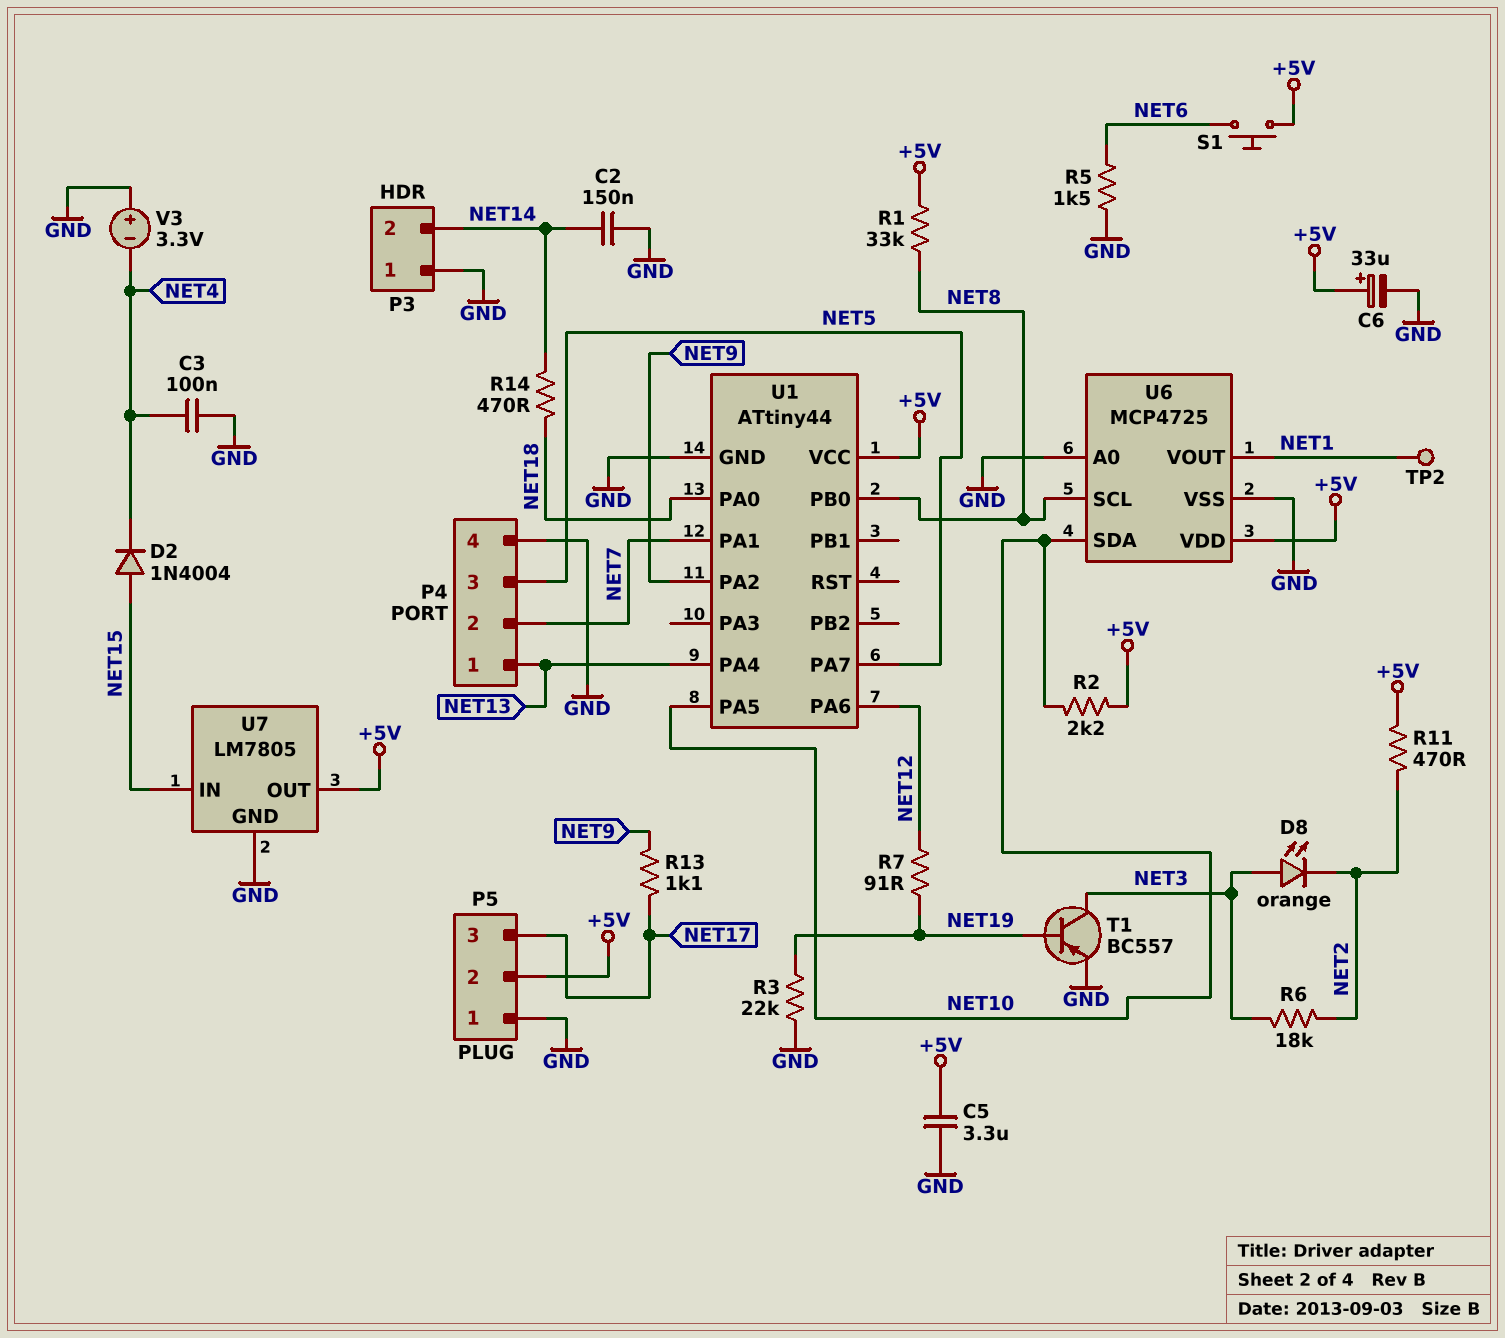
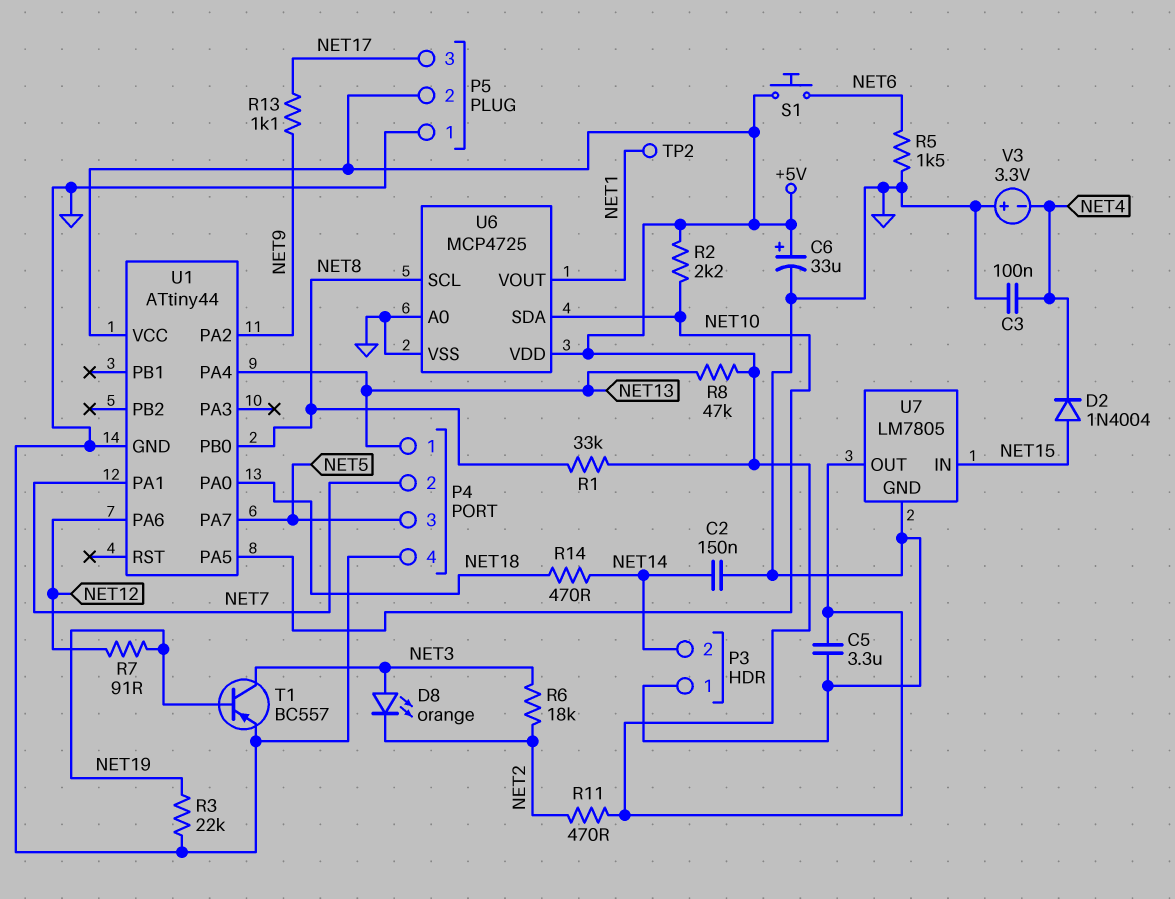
R8: none -> 47k (+5V, NET13)

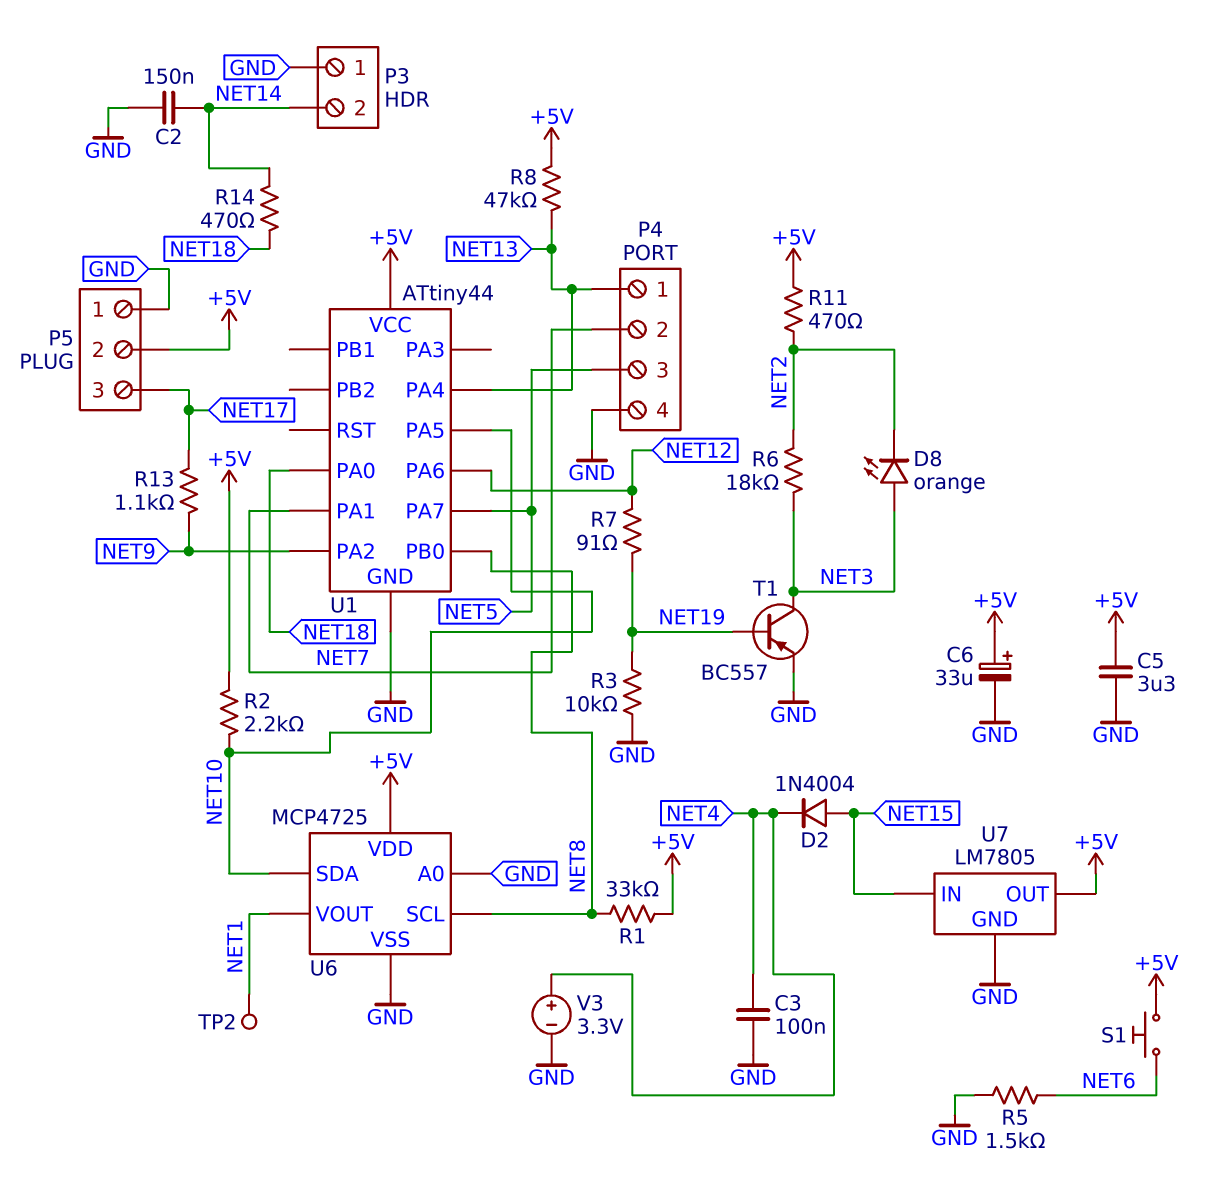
R3: 22k (GND, NET19) -> 10k (GND, NET19)
V3: 3.3V (plus GND, minus NET4) -> 3.3V (plus NET4, minus GND)

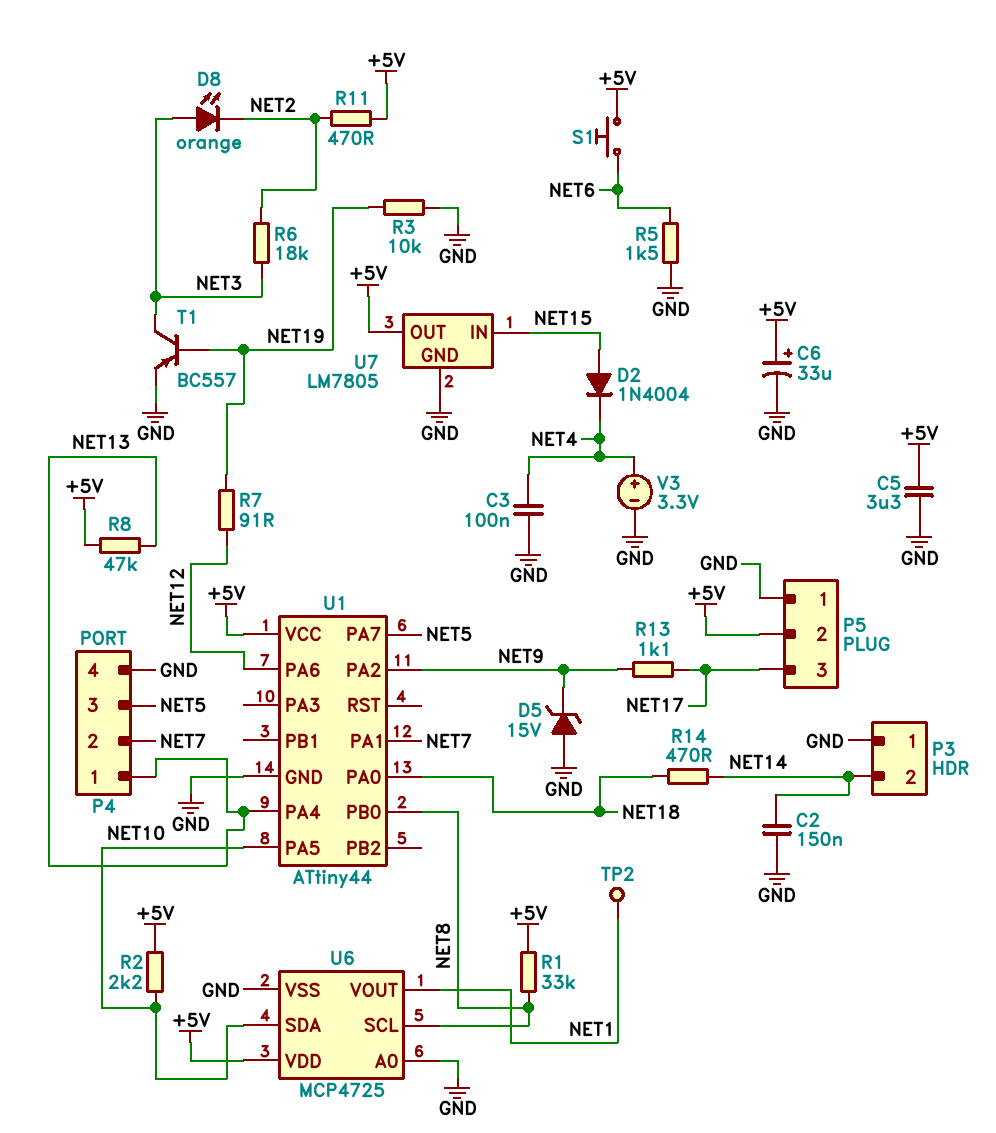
D5: none -> zener 15V (A GND, K NET9)

